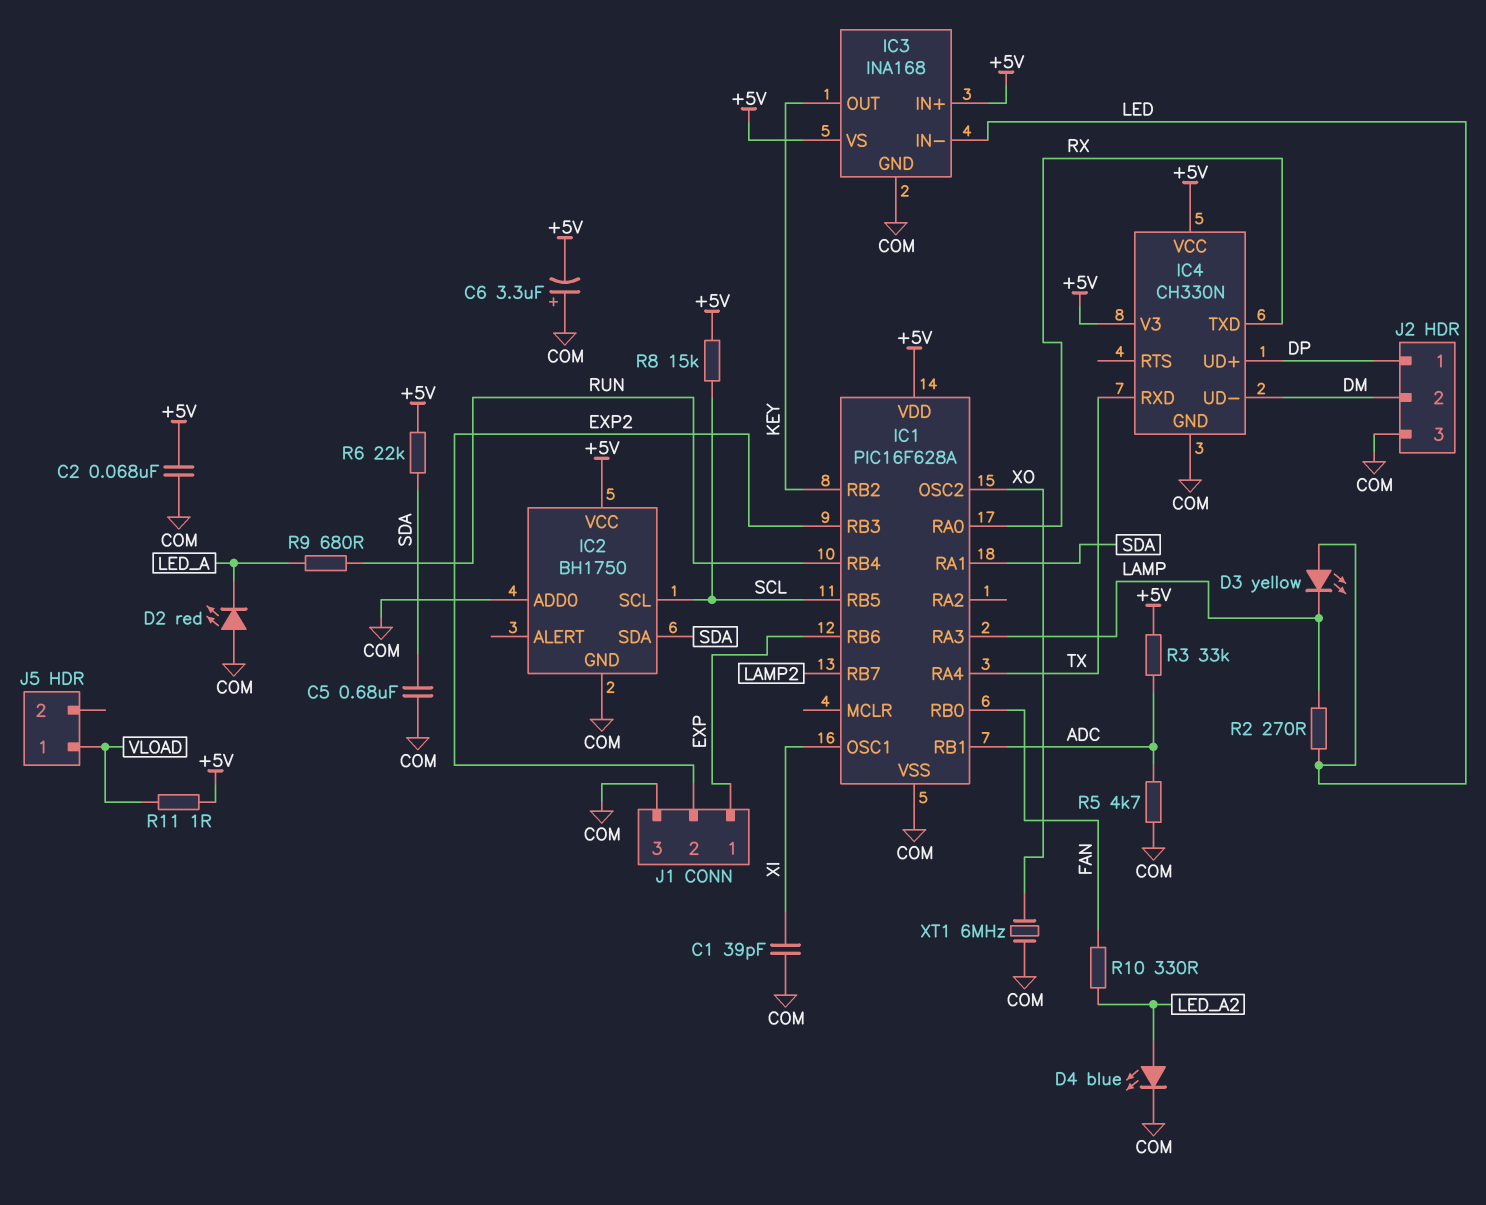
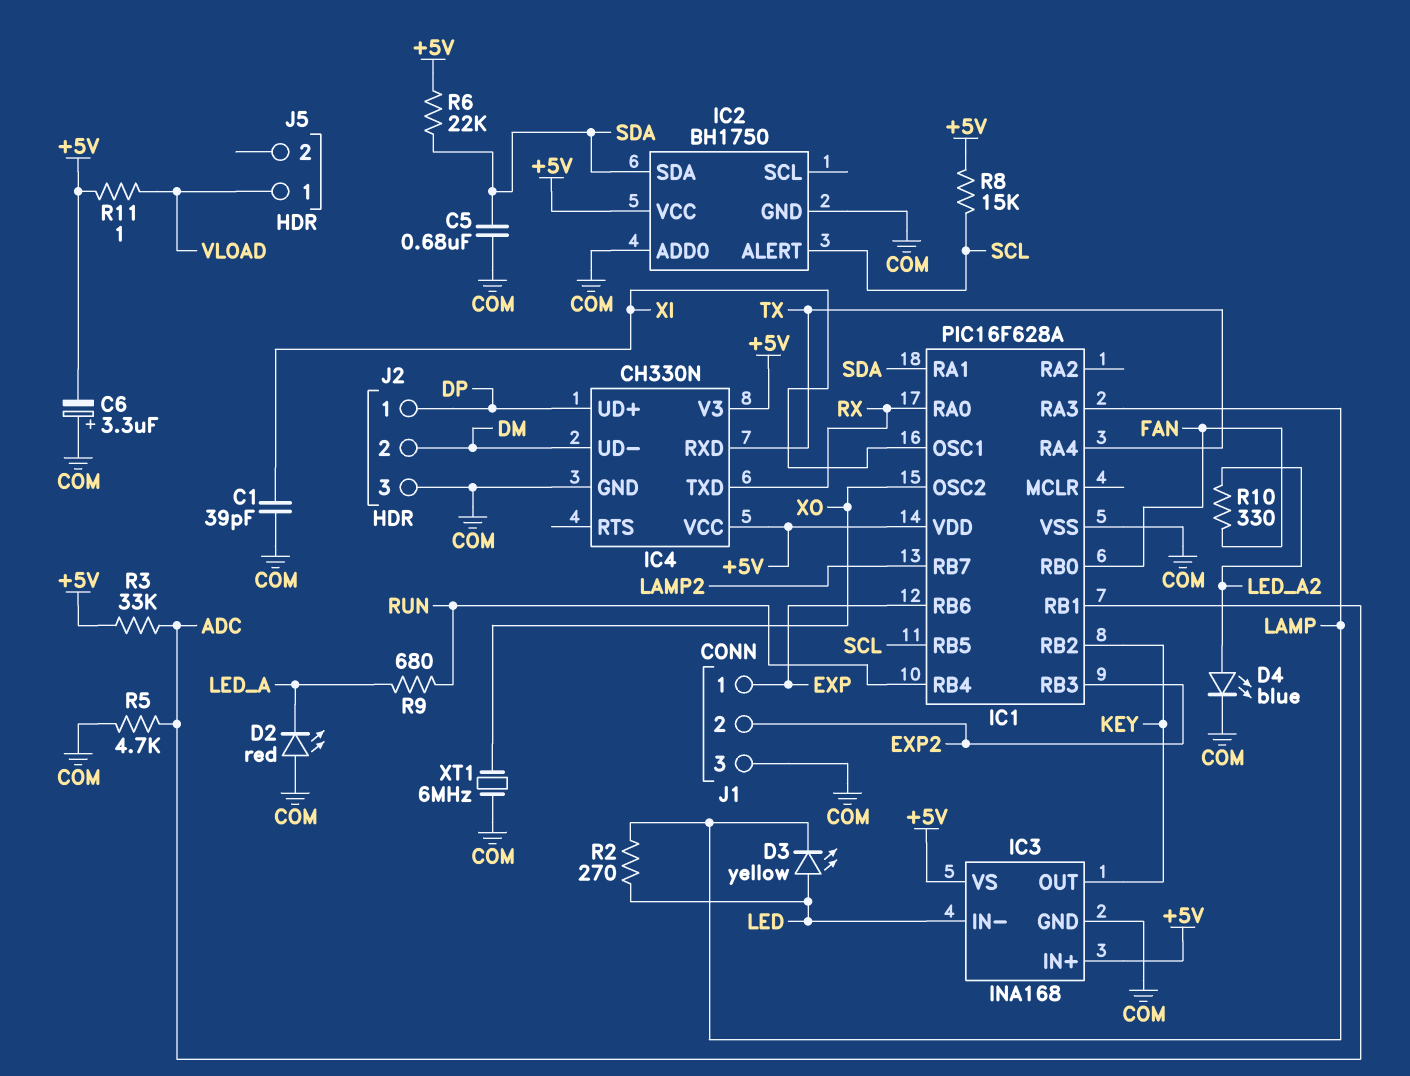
C2: 68nF (+5V, COM) -> none
IC2 pin ALERT: none -> SCL
IC2 pin SCL: SCL -> none

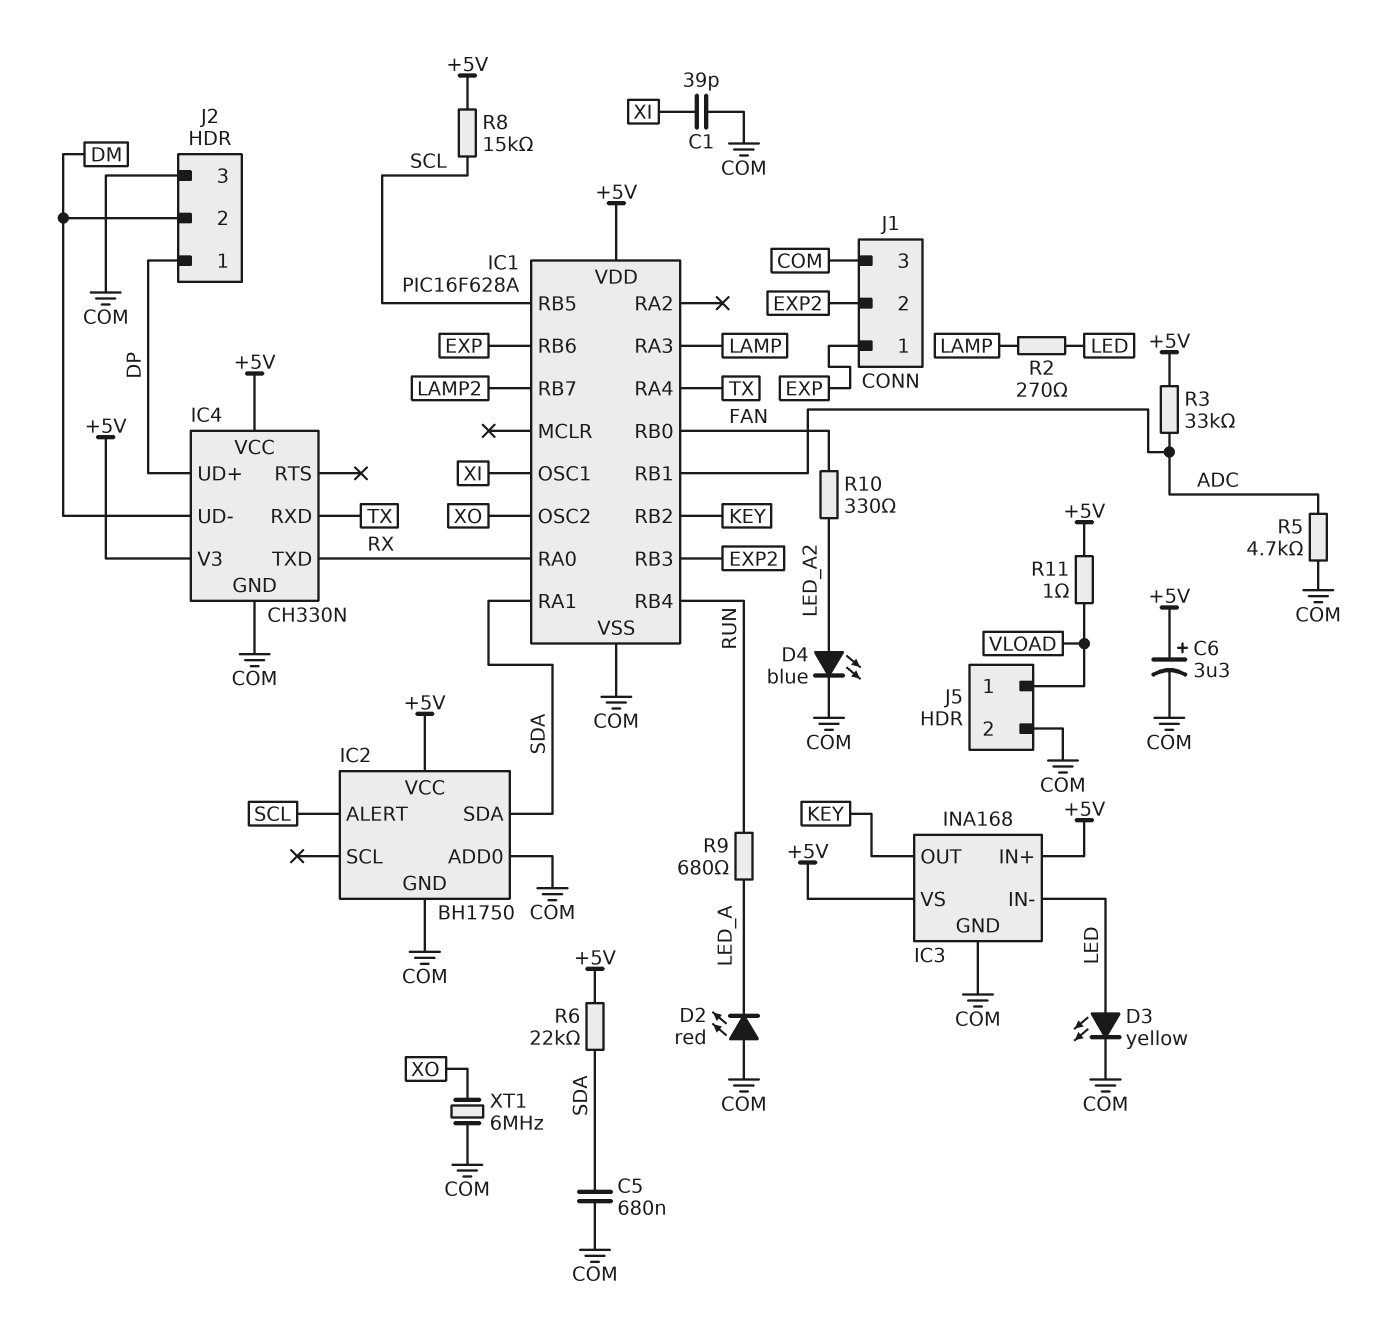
C6: 3.3uF (plus COM, minus +5V) -> 3.3uF (plus +5V, minus COM)
D3: LED yellow (A LED, K LAMP) -> LED yellow (A LED, K COM)
J5 pin 2: none -> COM

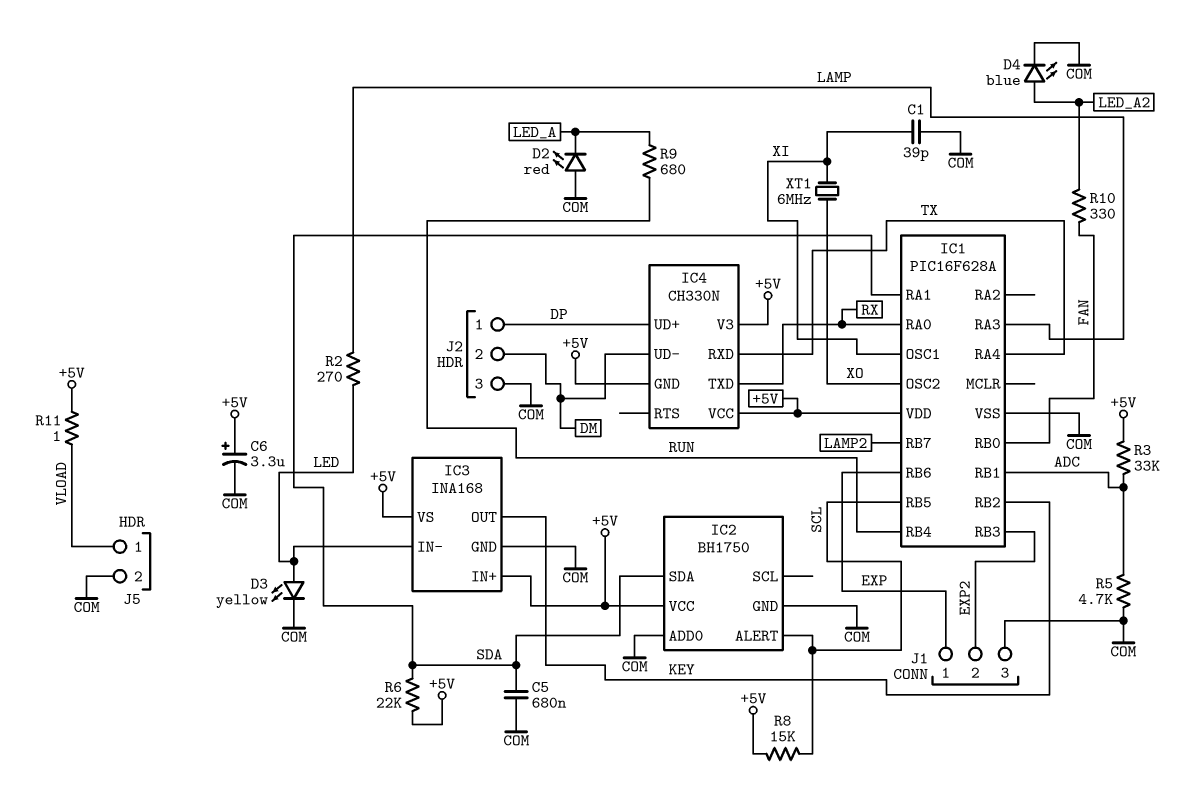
IC4 pin GND: COM -> +5V
XT1: 6MHz (COM, XO) -> 6MHz (XI, XO)

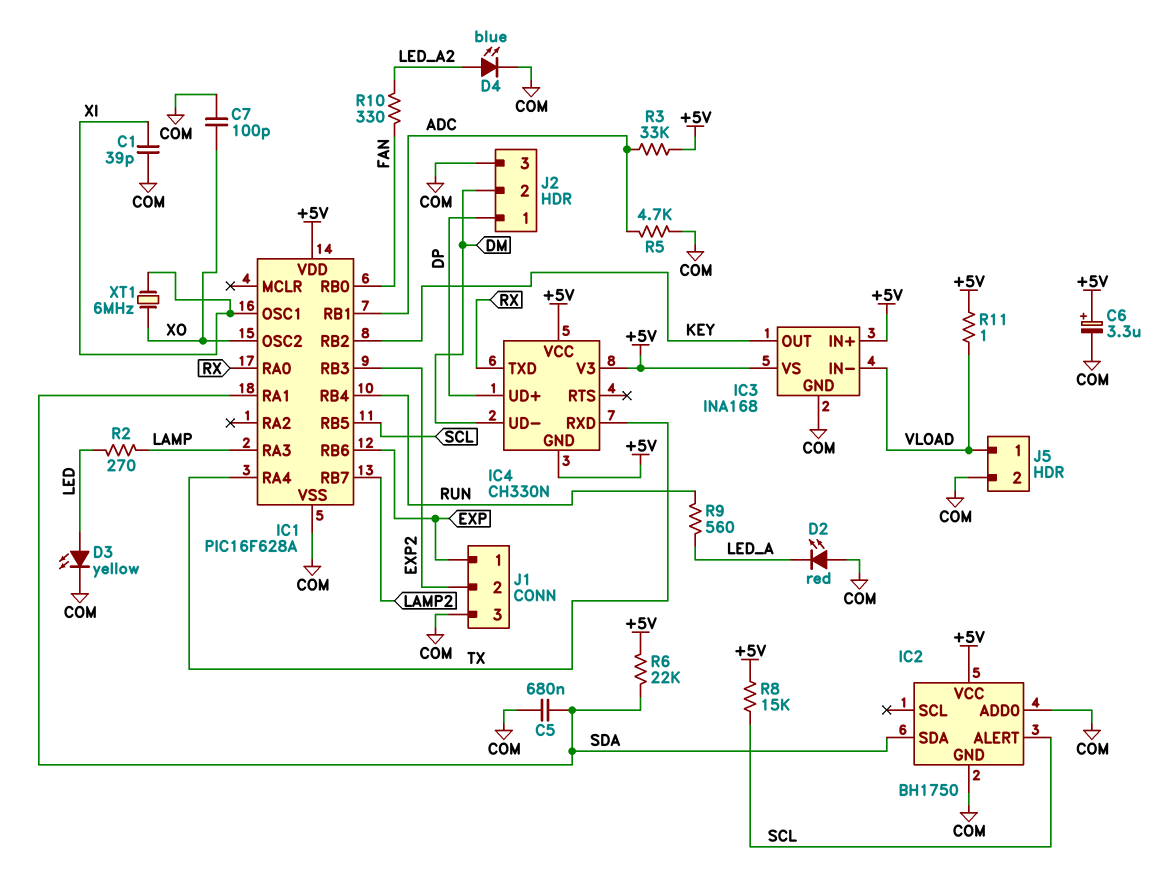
C7: none -> 100pF (COM, XO)
IC3 pin IN-: LED -> VLOAD
R9: 680 (LED_A, RUN) -> 560 (LED_A, RUN)

